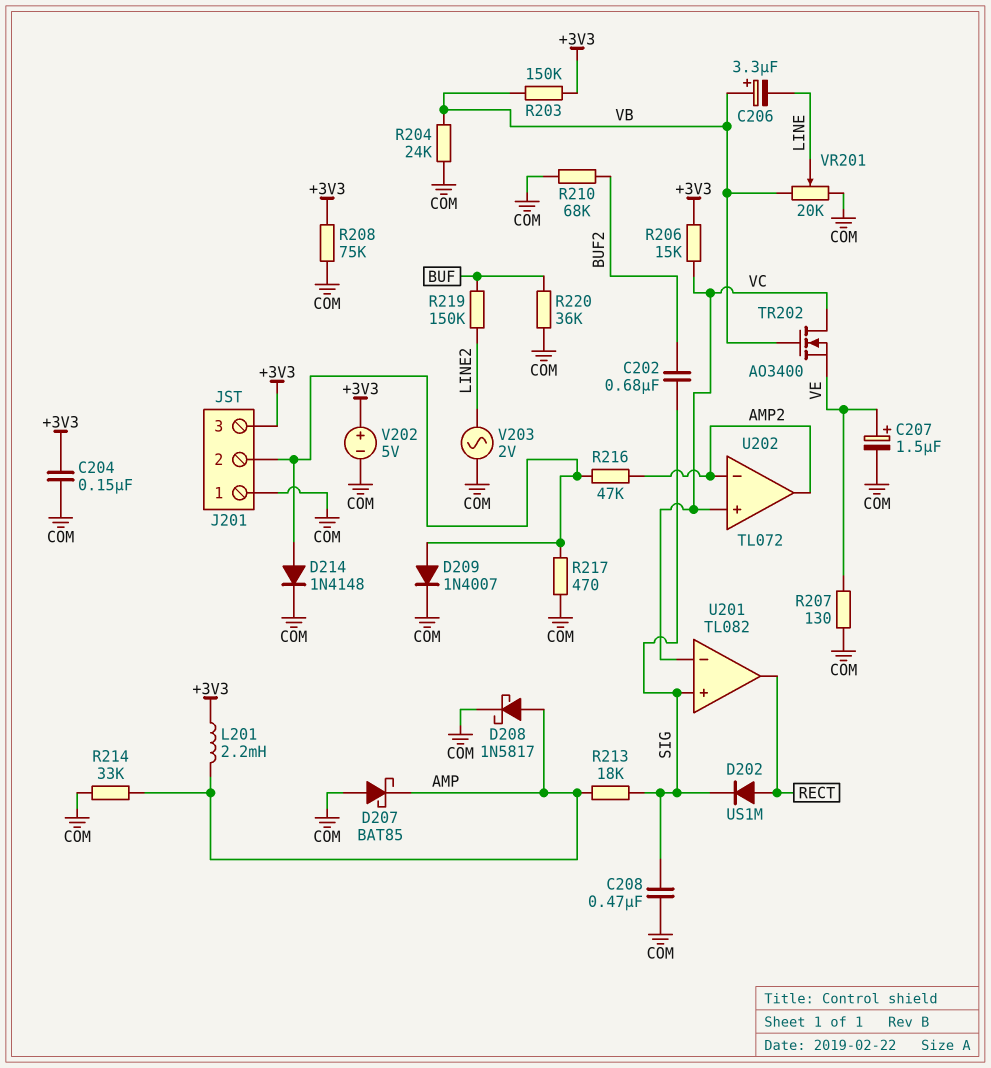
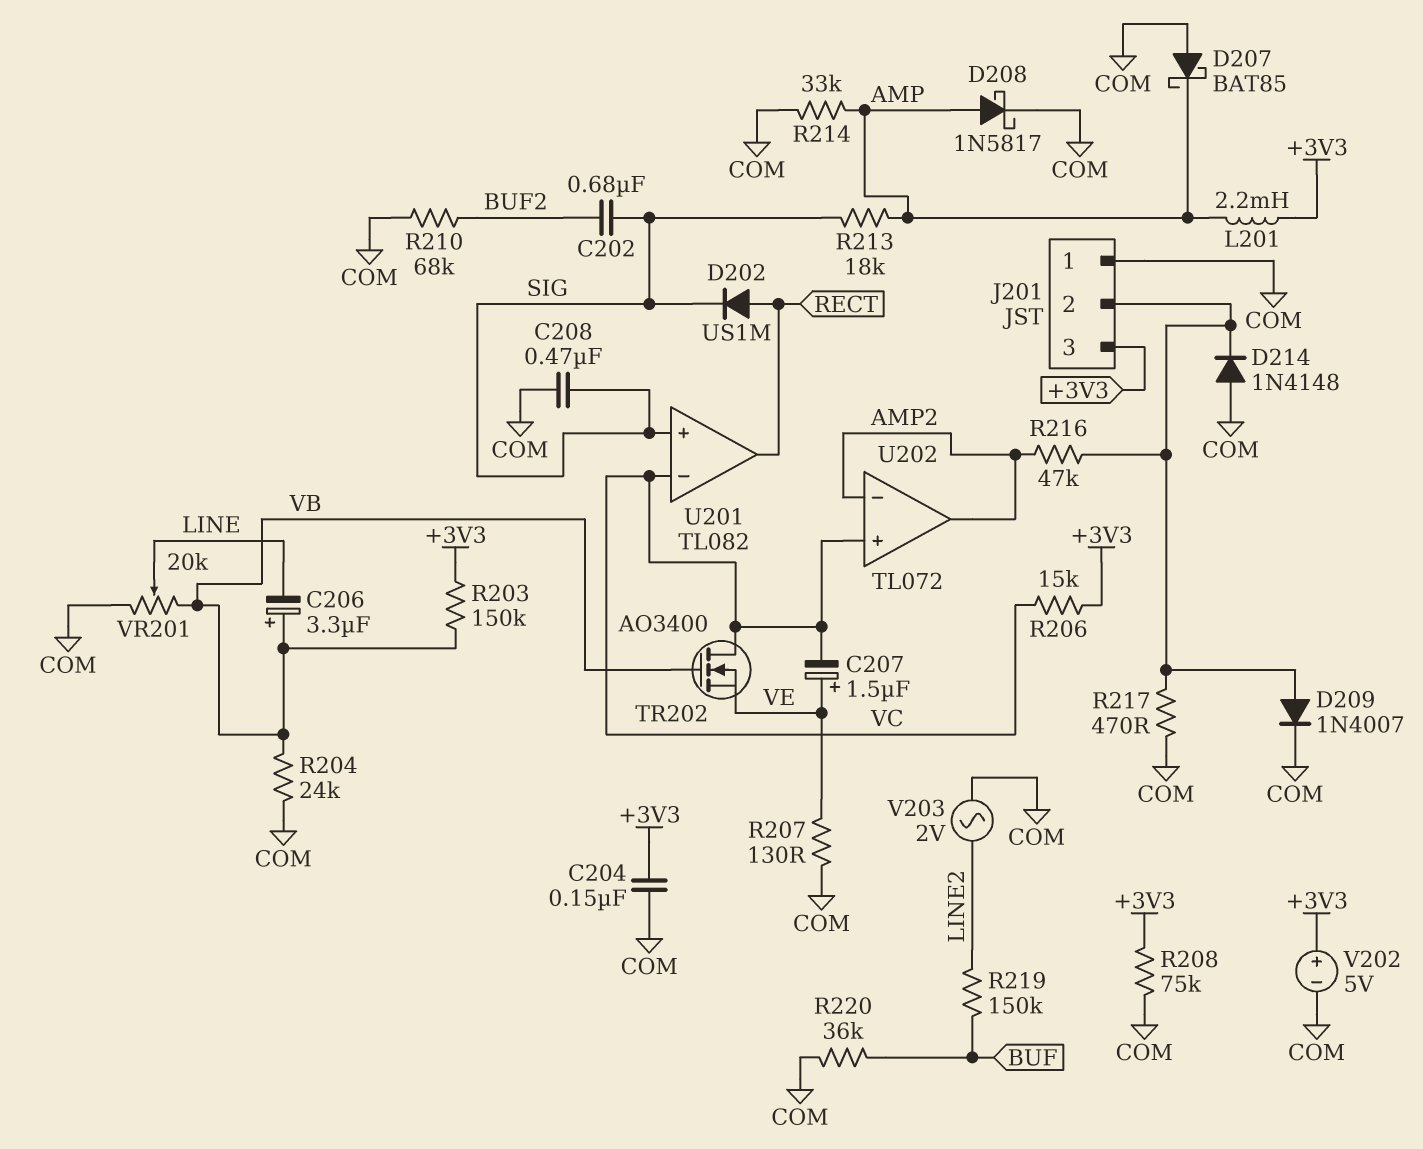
C207: 1.5uF (plus VE, minus COM) -> 1.5uF (plus VE, minus VC)
D214: diode 1N4148 (A J201/2, K COM) -> diode 1N4148 (A COM, K J201/2)

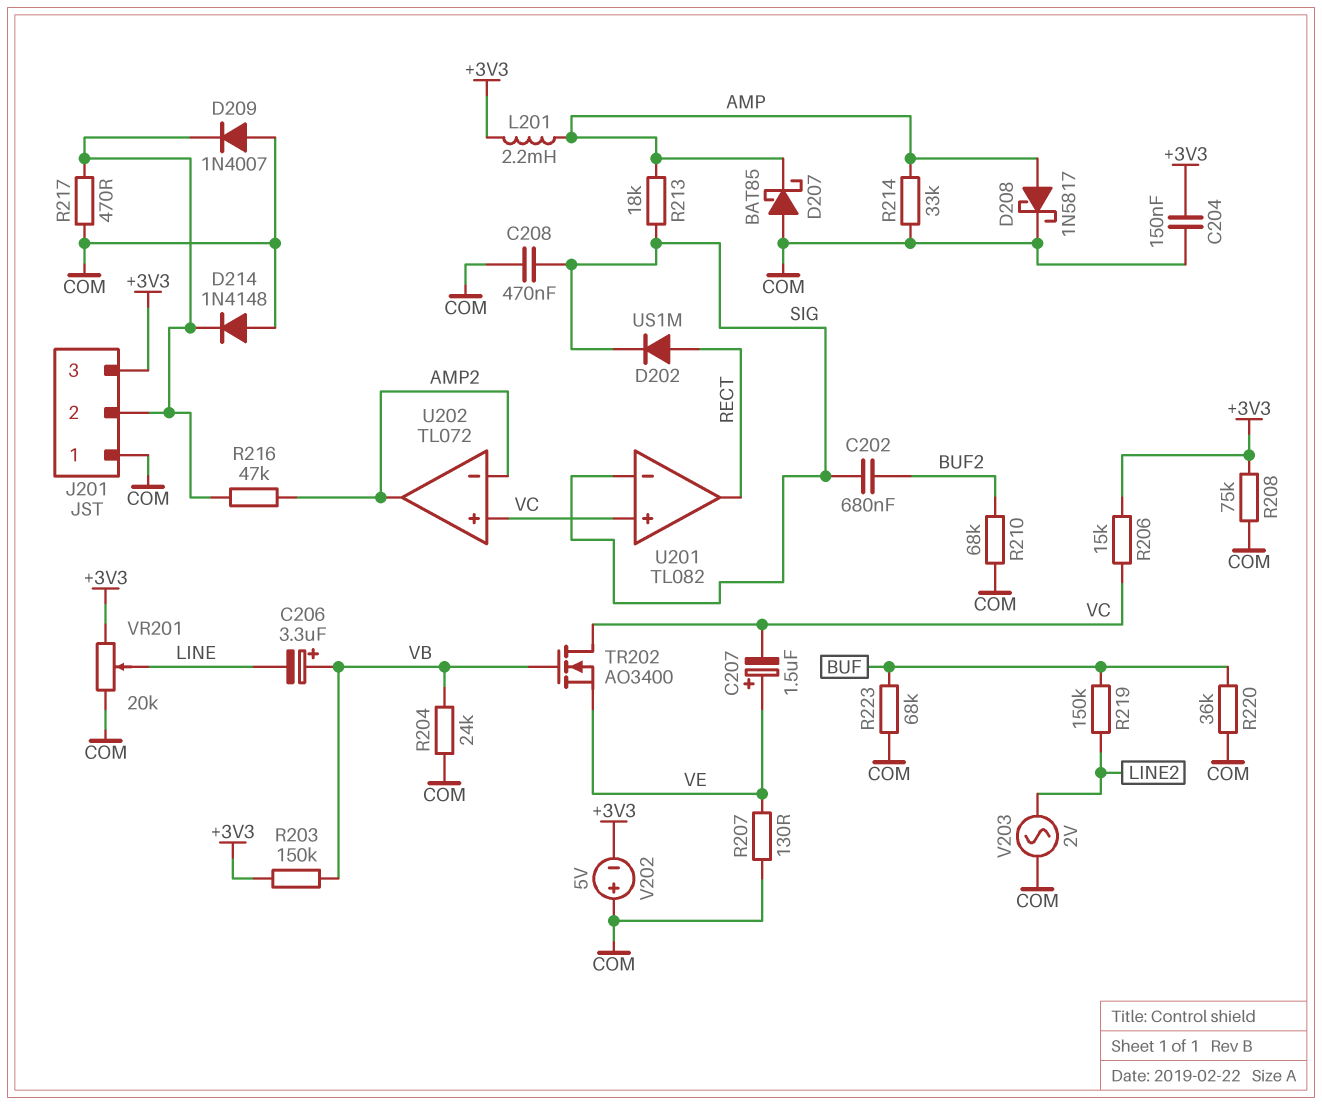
D209: diode 1N4007 (A J201/2, K COM) -> diode 1N4007 (A COM, K J201/2)
R223: none -> 68k (BUF, COM)
U201 pin in+: SIG -> VC
U201 pin in-: VC -> SIG
V202: 5V (plus +3V3, minus COM) -> 5V (plus COM, minus +3V3)
VR201: 20k (COM, VB, wiper LINE) -> 20k (+3V3, COM, wiper LINE)

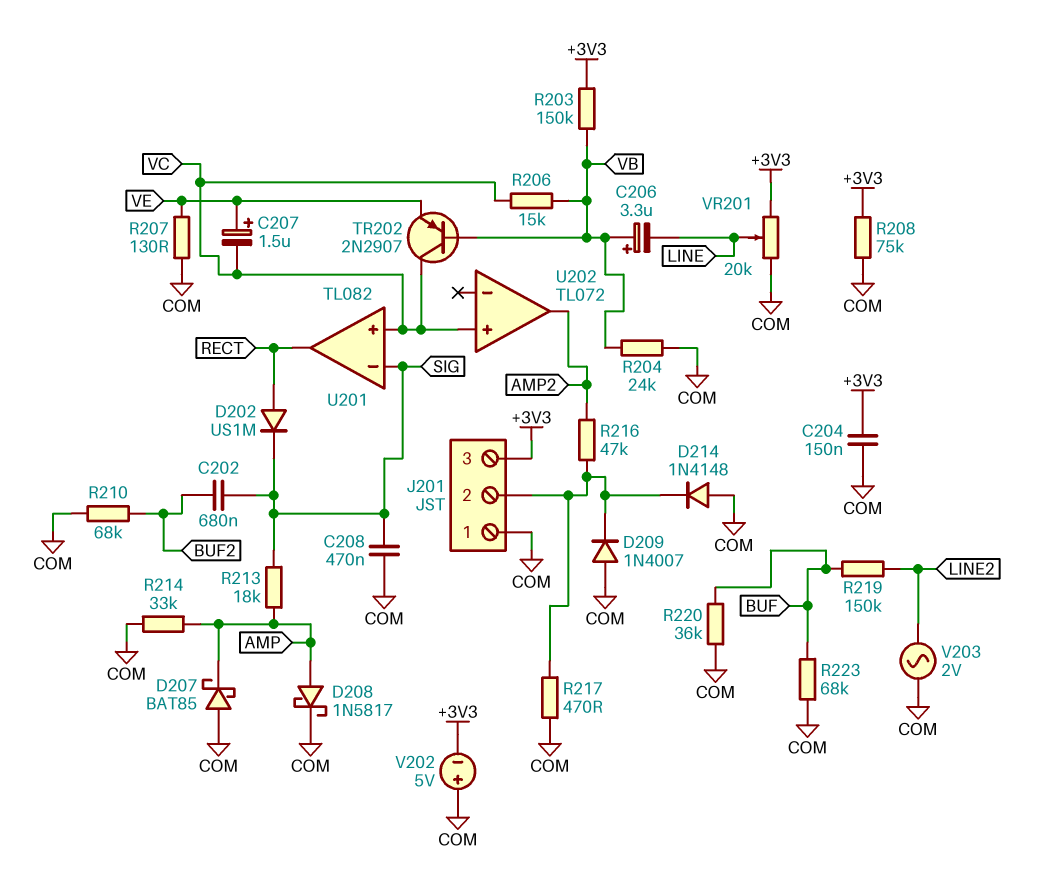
L201: 2.2mH (+3V3, AMP) -> none
R206: 15k (+3V3, VC) -> 15k (VB, VC)
TR202: NMOS AO3400 (G VB, D VC, S VE) -> PNP 2N2907 (B VB, C VC, E VE)
U202 pin in-: AMP2 -> none

